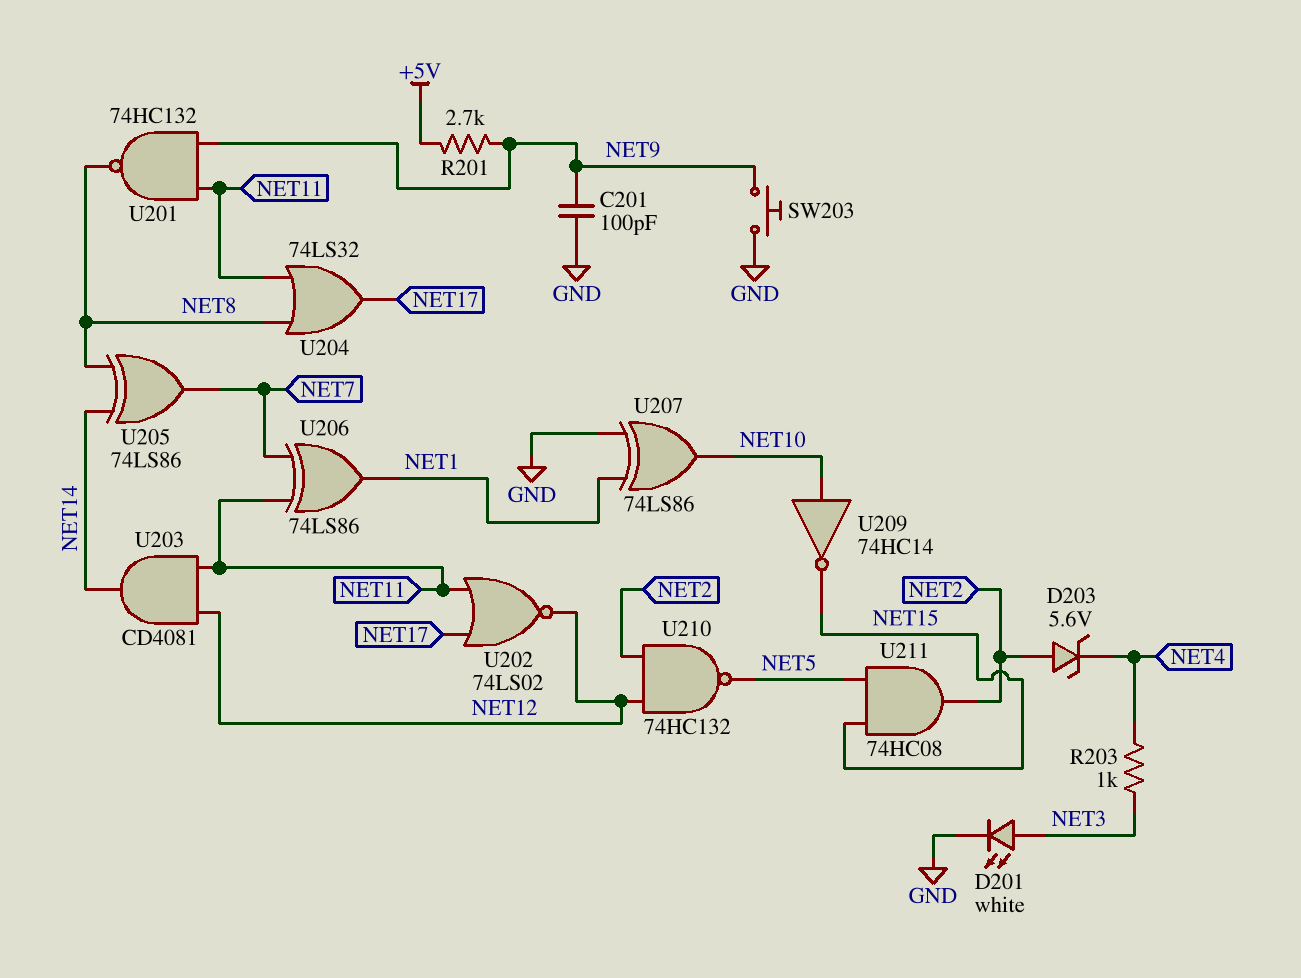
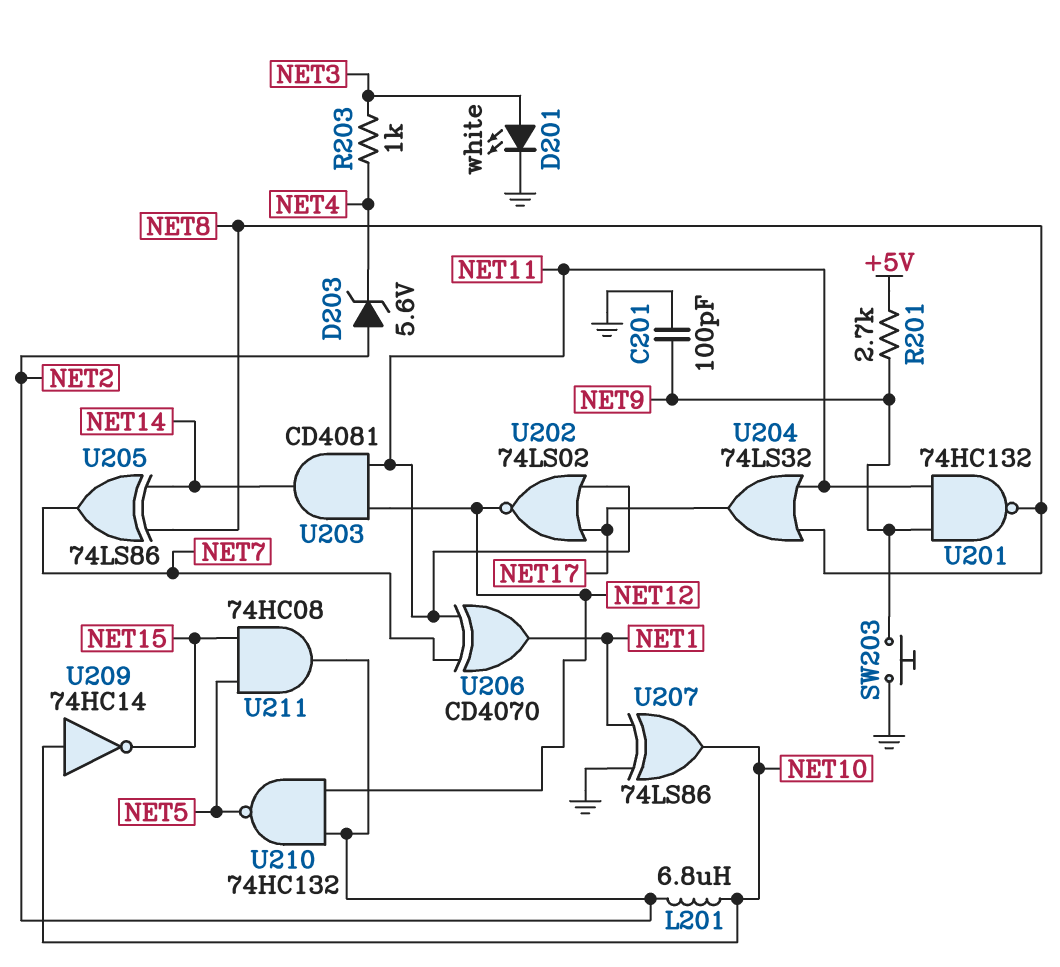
L201: none -> 6.8uH (NET2, NET10)
U206: XOR 74LS86 (in NET7, in NET11, out NET1) -> XOR CD4070 (in NET7, in NET11, out NET1)

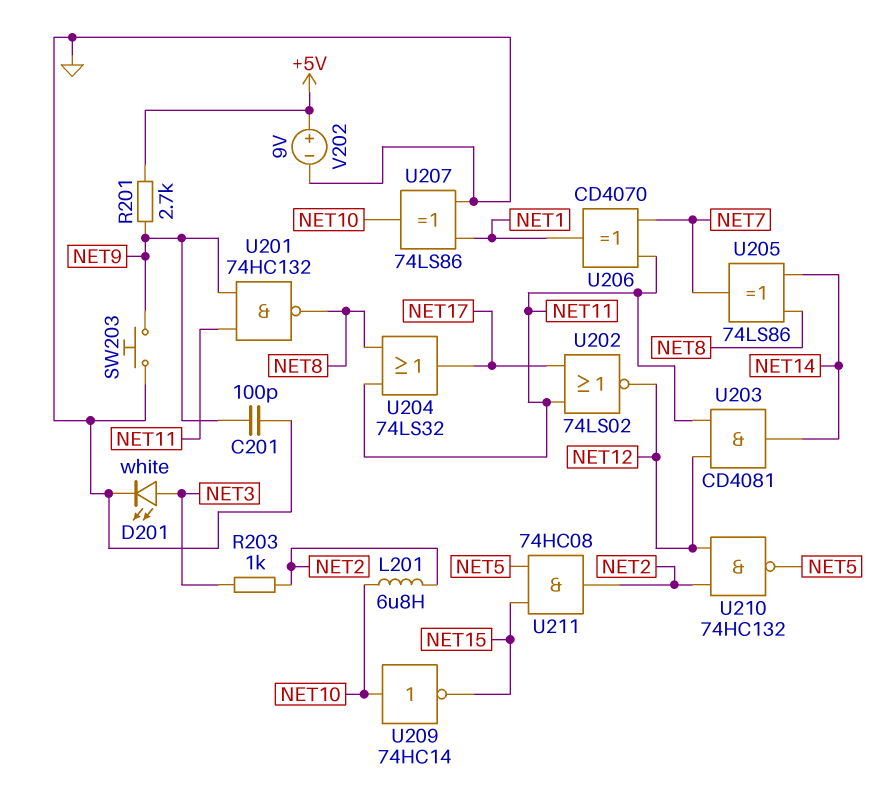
D203: zener 5.6V (A NET2, K NET4) -> none
R203: 1k (NET3, NET4) -> 1k (NET2, NET3)
V202: none -> 9V (plus +5V, minus GND)

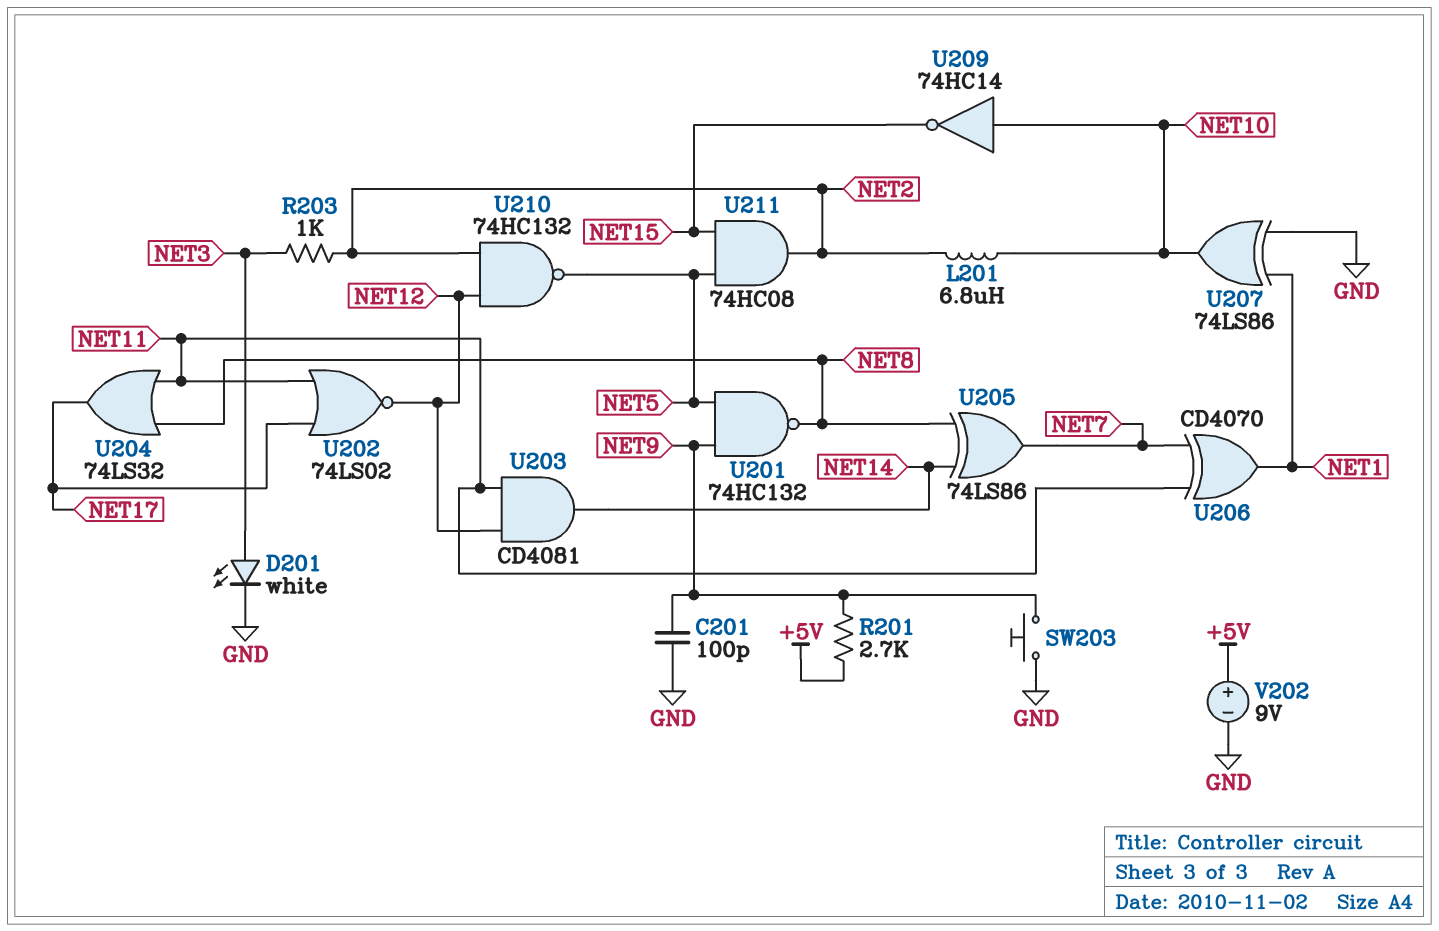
U201: NAND 74HC132 (in NET9, in NET11, out NET8) -> NAND 74HC132 (in NET5, in NET9, out NET8)

